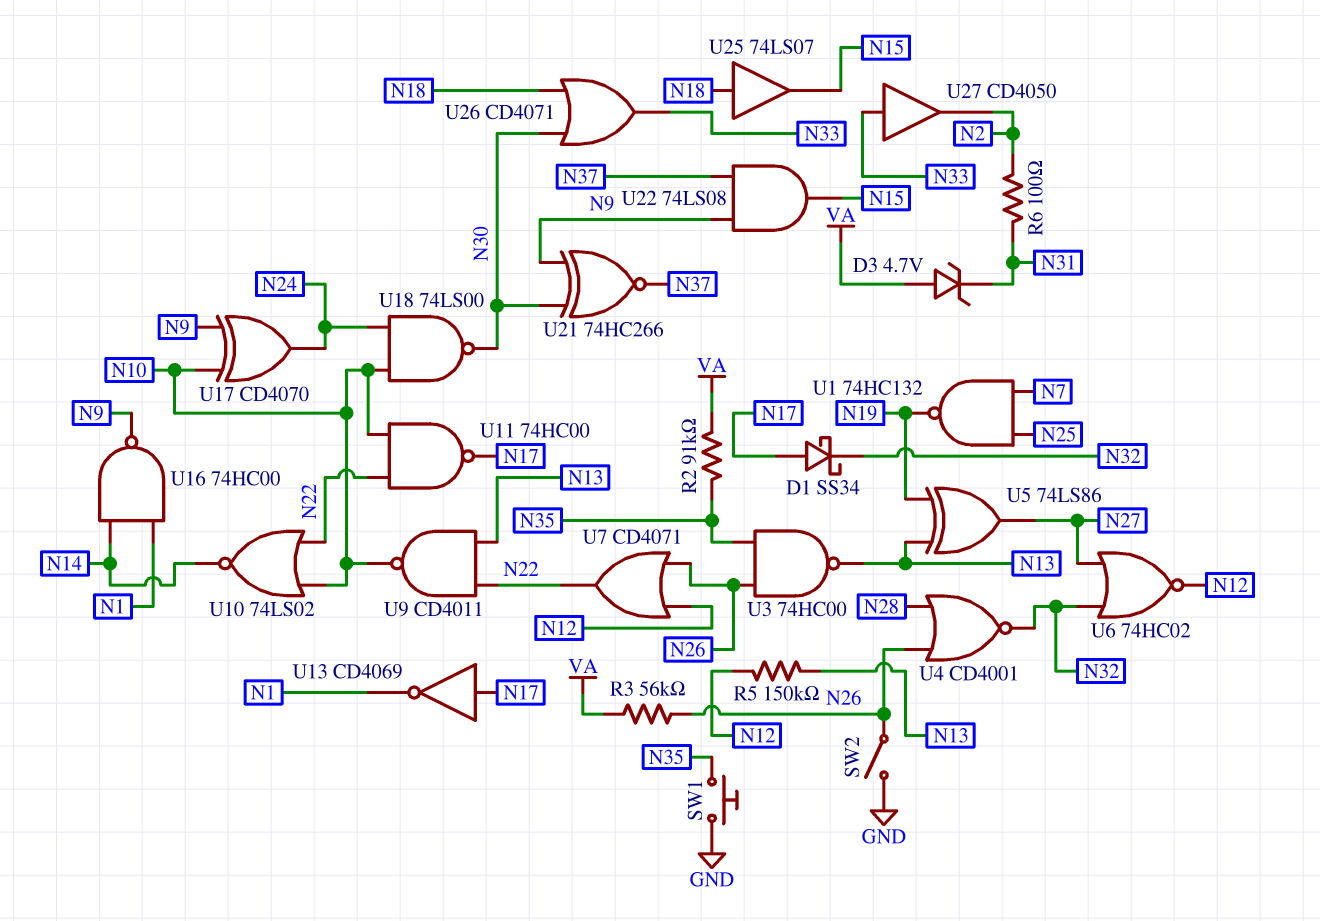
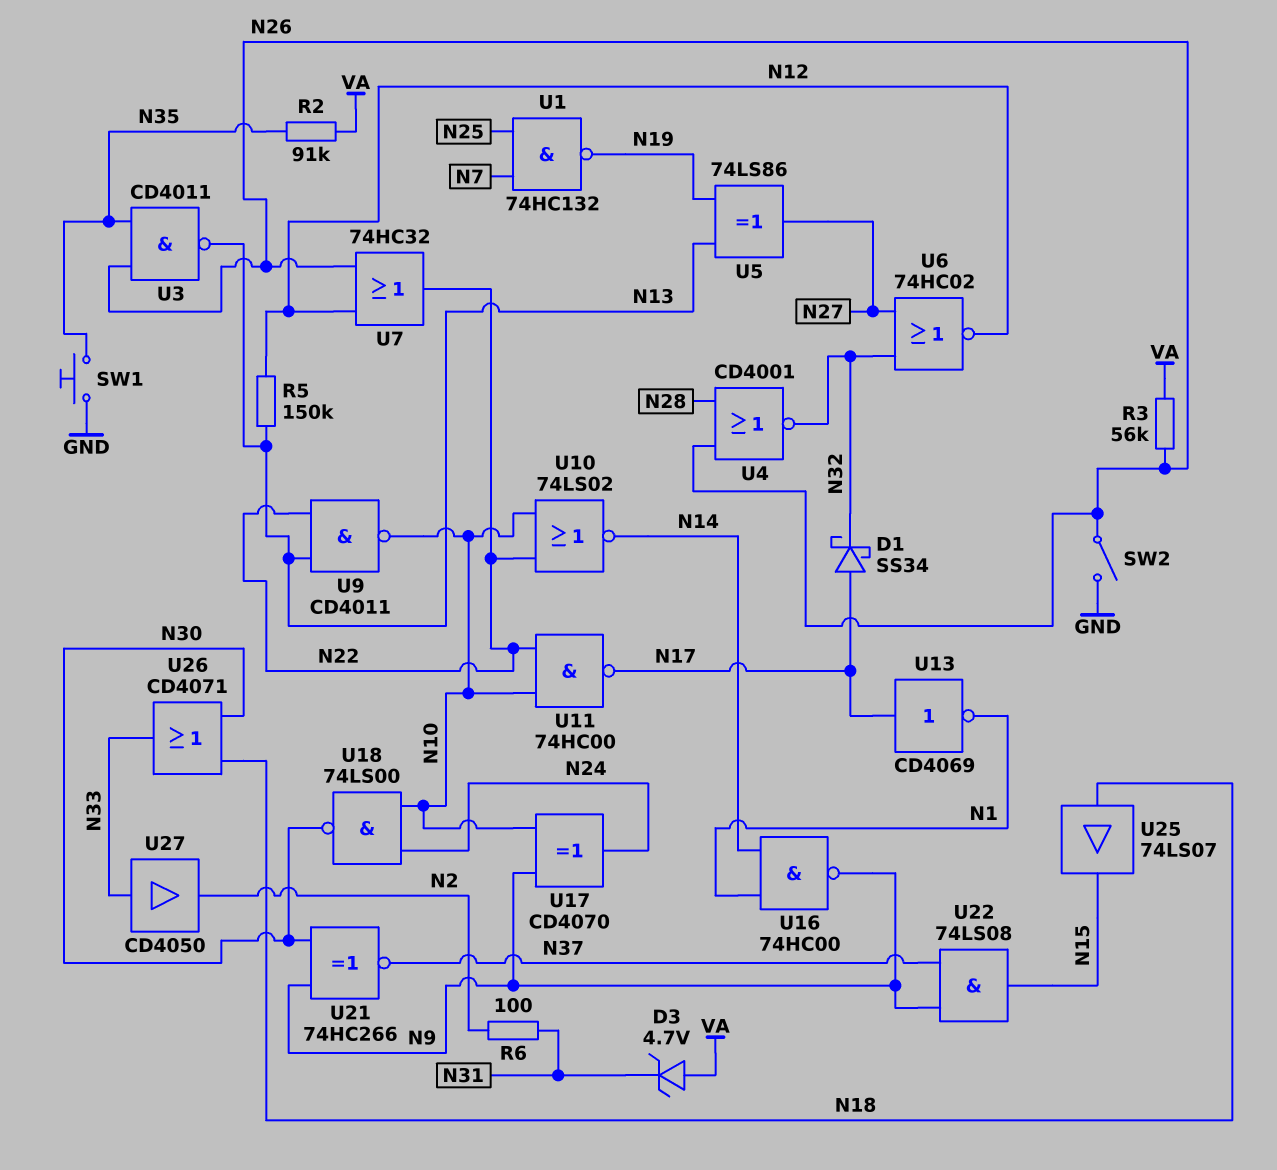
U3: NAND 74HC00 (in N26, in N35, out N13) -> NAND CD4011 (in N26, in N35, out N13)
U7: OR CD4071 (in N12, in N26, out N22) -> OR 74HC32 (in N12, in N26, out N22)

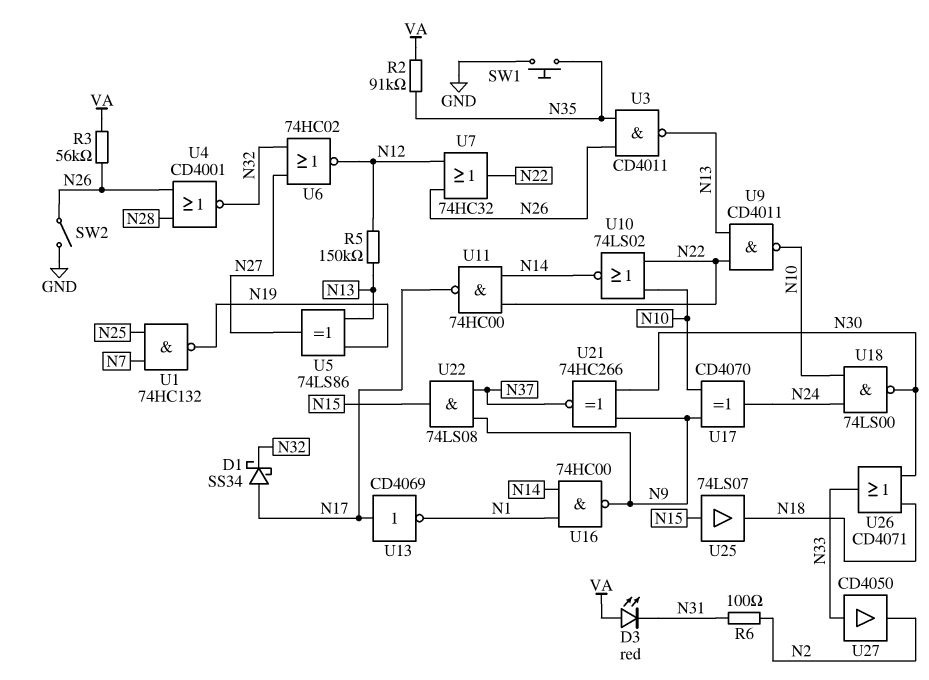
D3: zener 4.7V (A VA, K N31) -> LED red (A VA, K N31)
U11: NAND 74HC00 (in N10, in N22, out N17) -> NAND 74HC00 (in N14, in N22, out N17)
U25: buffer 74LS07 (in N18, out N15) -> buffer 74LS07 (in N15, out N18)

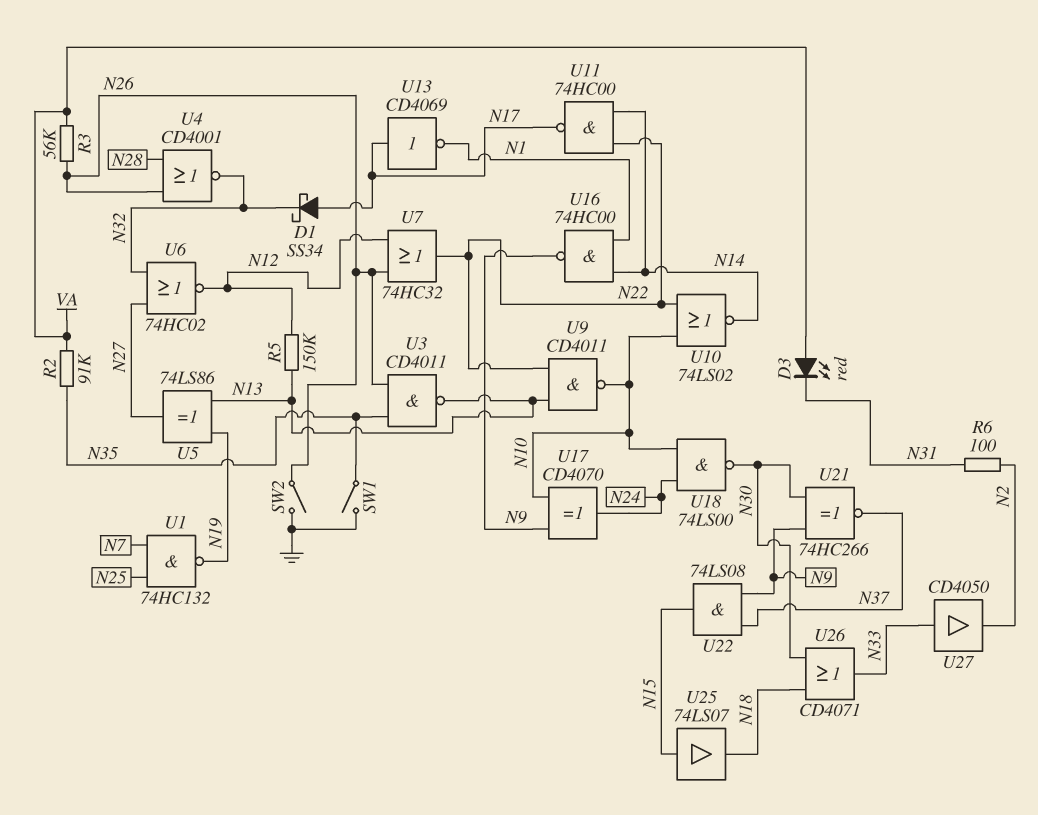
SW1: button (GND, N35) -> switch (GND, N35)

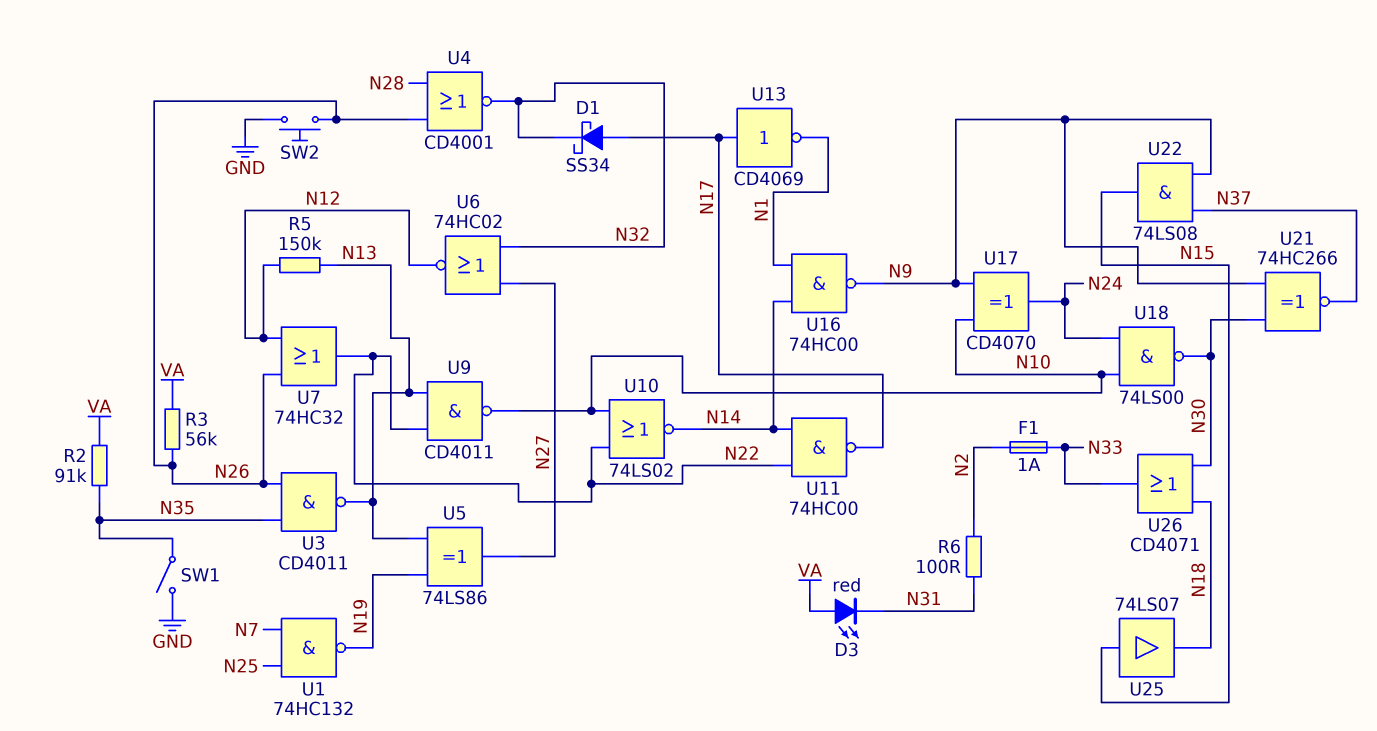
F1: none -> 1A (N2, N33)
SW2: switch (GND, N26) -> button (GND, N26)
U27: buffer CD4050 (in N33, out N2) -> none

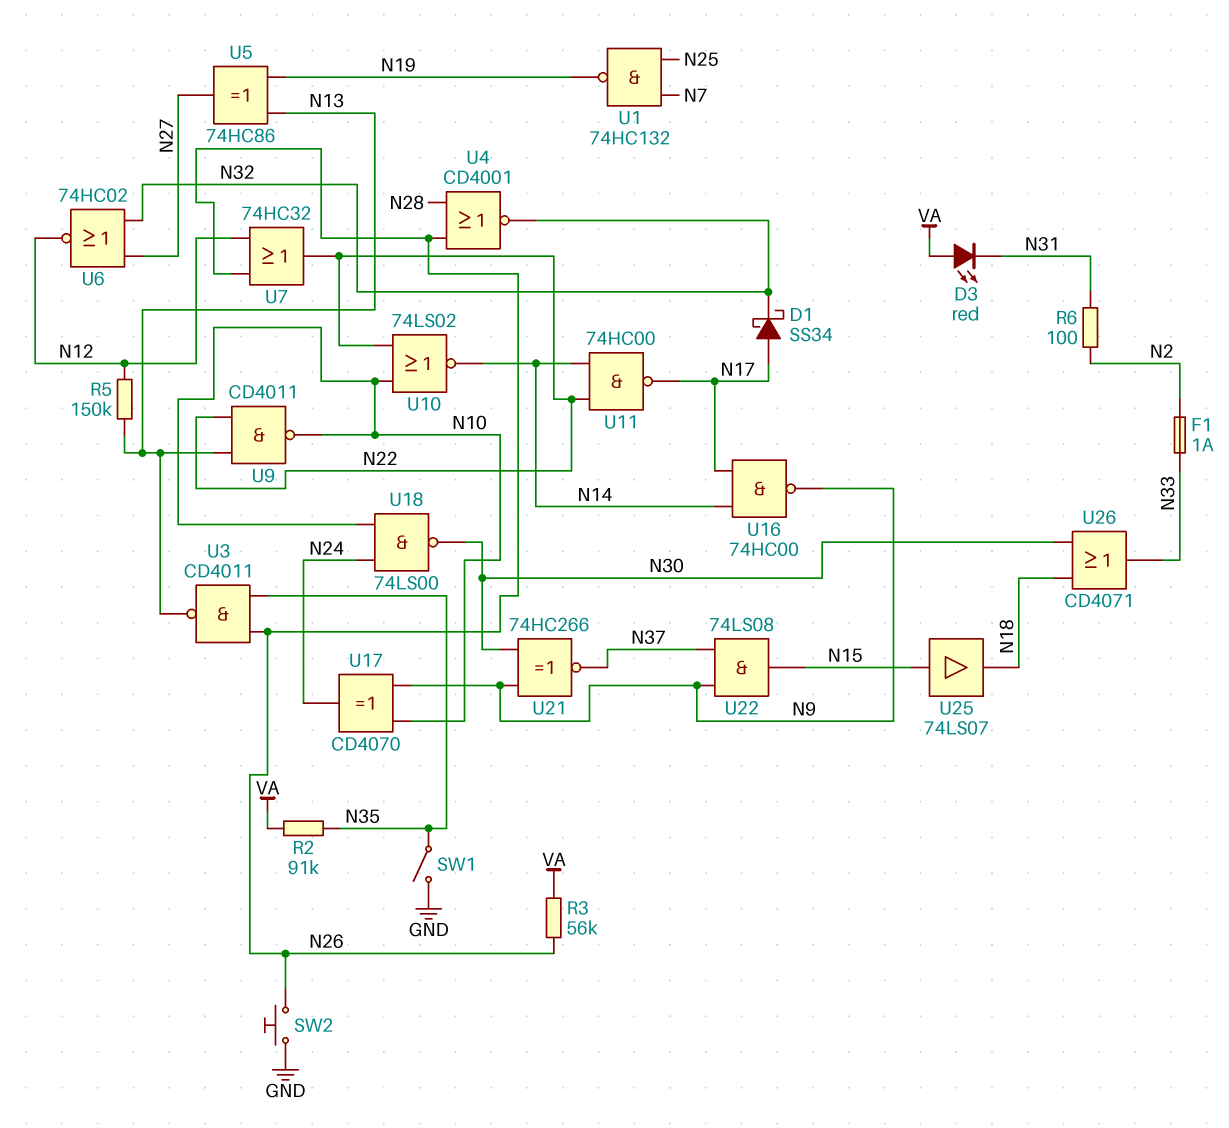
U5: XOR 74LS86 (in N13, in N19, out N27) -> XOR 74HC86 (in N13, in N19, out N27)
U13: NOT CD4069 (in N17, out N1) -> none
U16: NAND 74HC00 (in N1, in N14, out N9) -> NAND 74HC00 (in N14, in N17, out N9)

